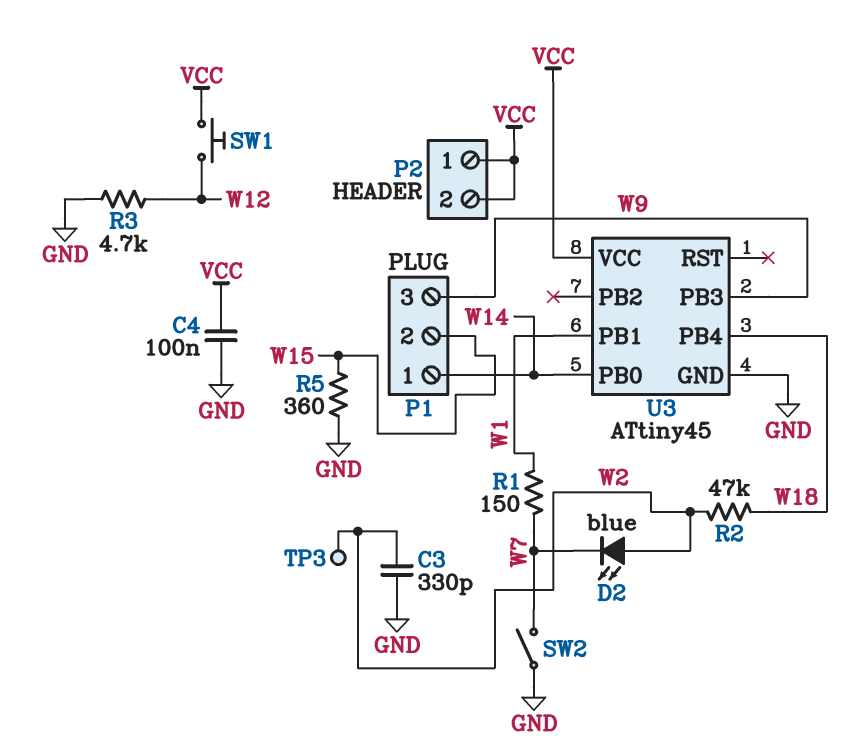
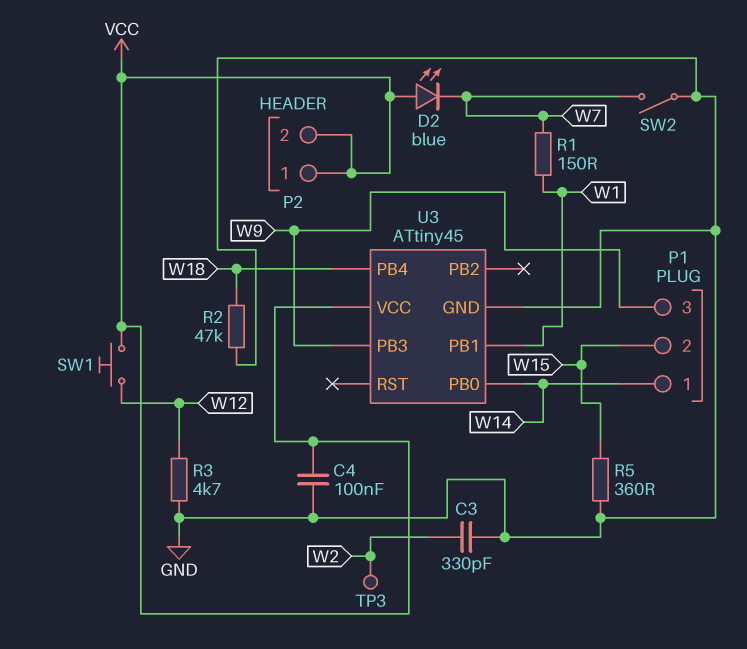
D2: LED blue (A W2, K W7) -> LED blue (A VCC, K W7)
R2: 47k (W2, W18) -> 47k (GND, W18)

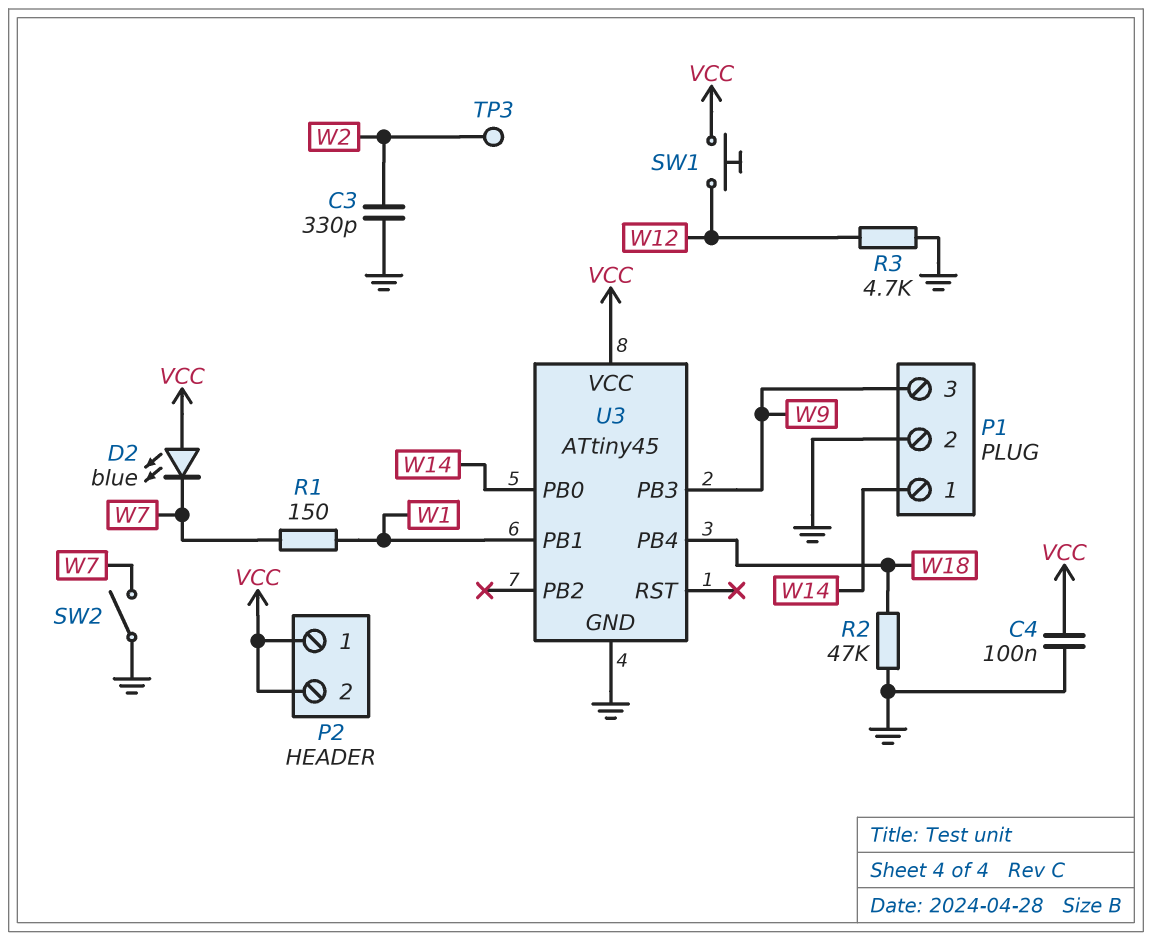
P1 pin 2: W15 -> GND
R5: 360 (GND, W15) -> none

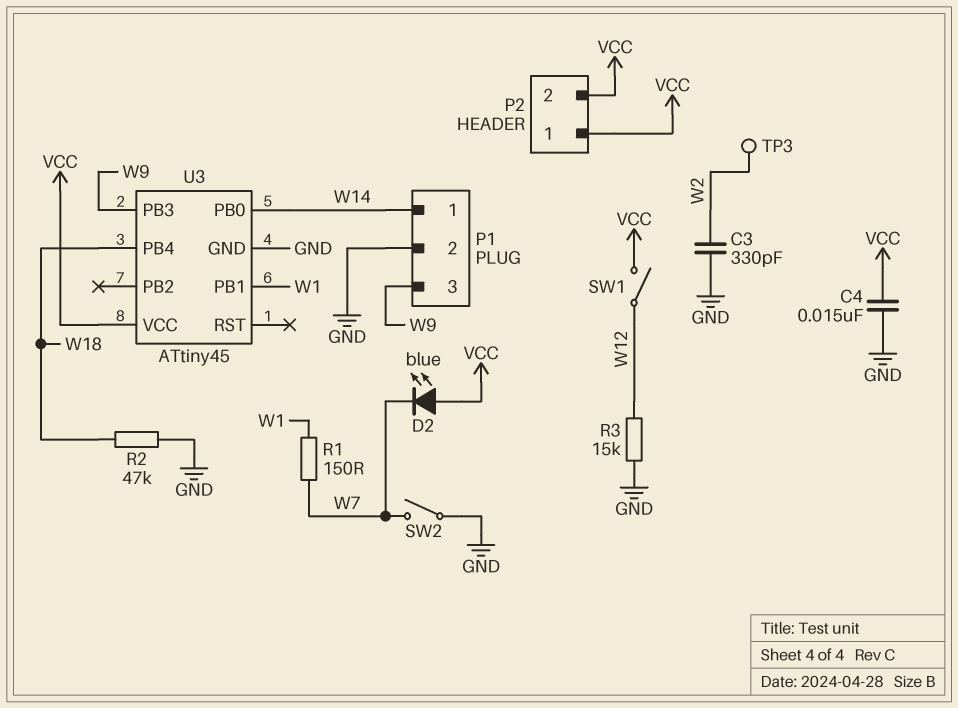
C4: 100nF (GND, VCC) -> 15nF (GND, VCC)
R3: 4.7k (GND, W12) -> 15k (GND, W12)
SW1: button (VCC, W12) -> switch (VCC, W12)

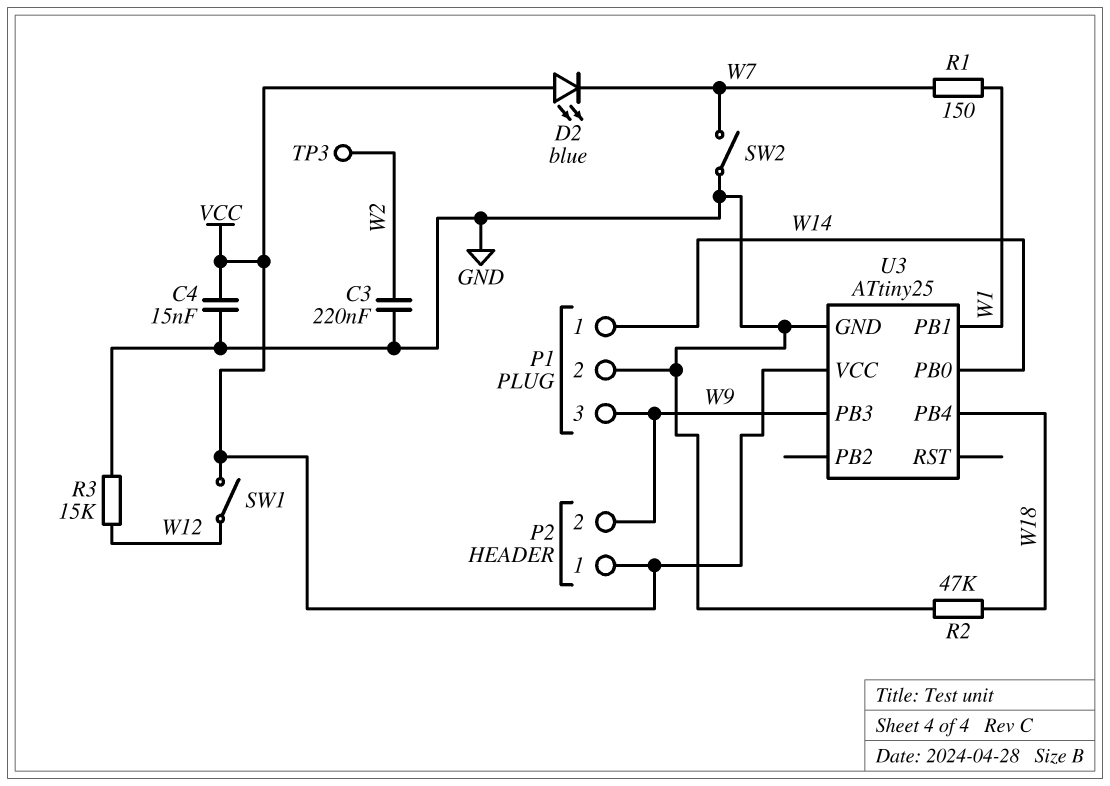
C3: 330pF (GND, W2) -> 220nF (GND, W2)
P2 pin 2: VCC -> W9
U3: ATtiny45 -> ATtiny25

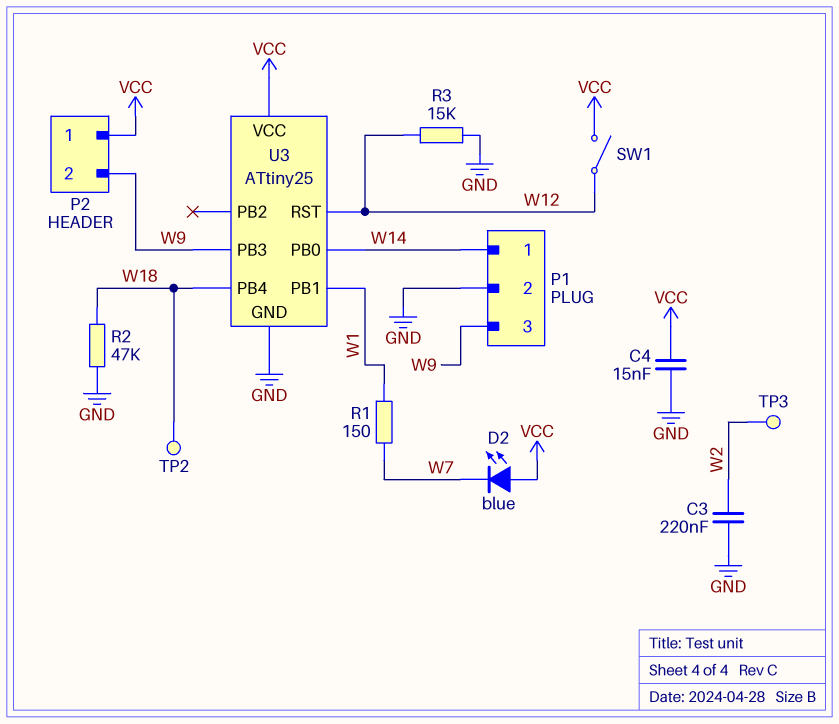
SW2: switch (GND, W7) -> none
TP2: none -> test point (W18)
U3 pin RST: none -> W12

